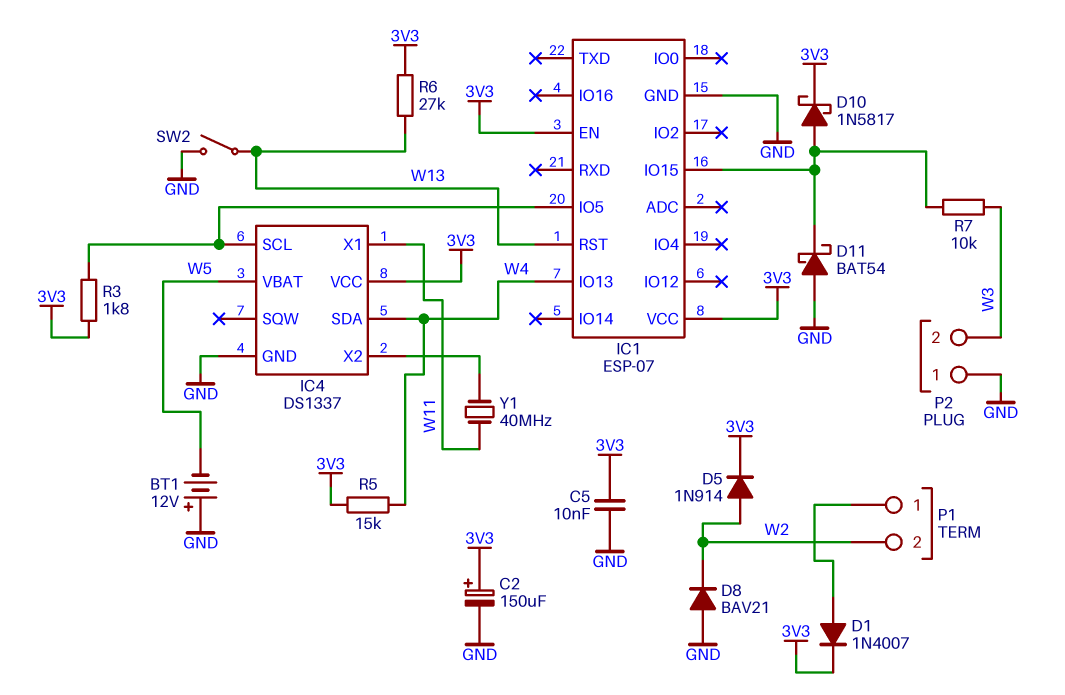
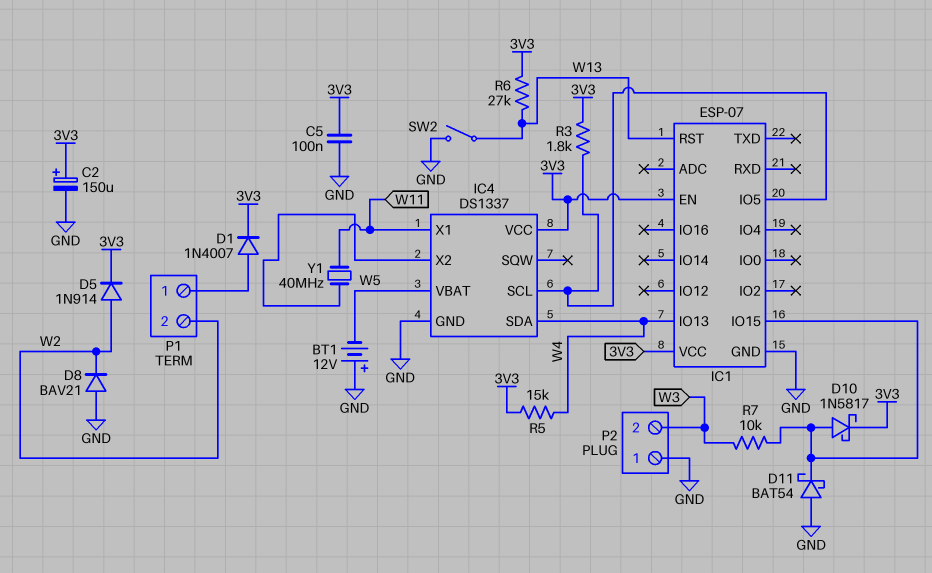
C5: 10nF (3V3, GND) -> 100nF (3V3, GND)

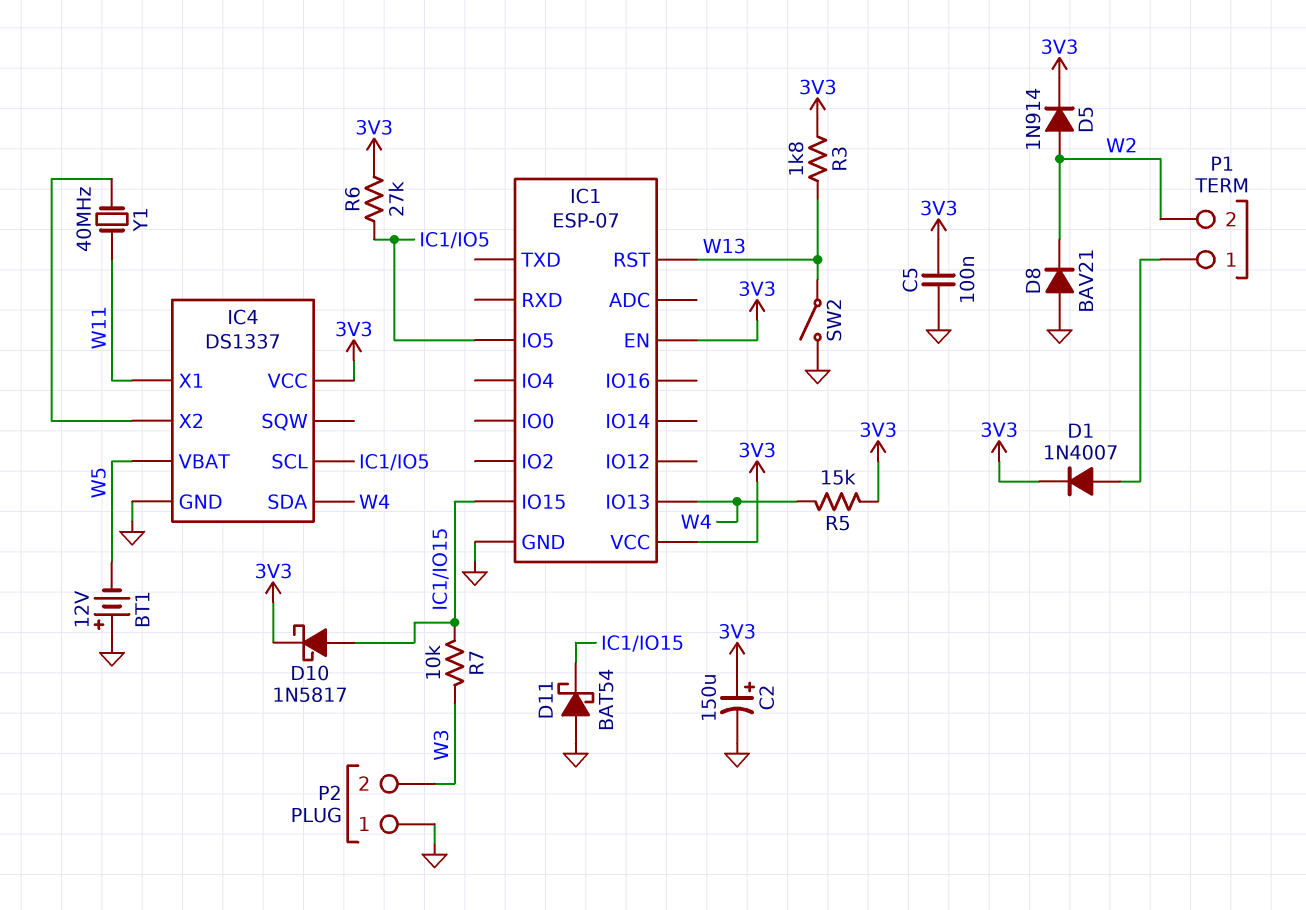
R3: 1.8k (3V3, IC1/IO5) -> 1.8k (3V3, W13)
R6: 27k (3V3, W13) -> 27k (3V3, IC1/IO5)

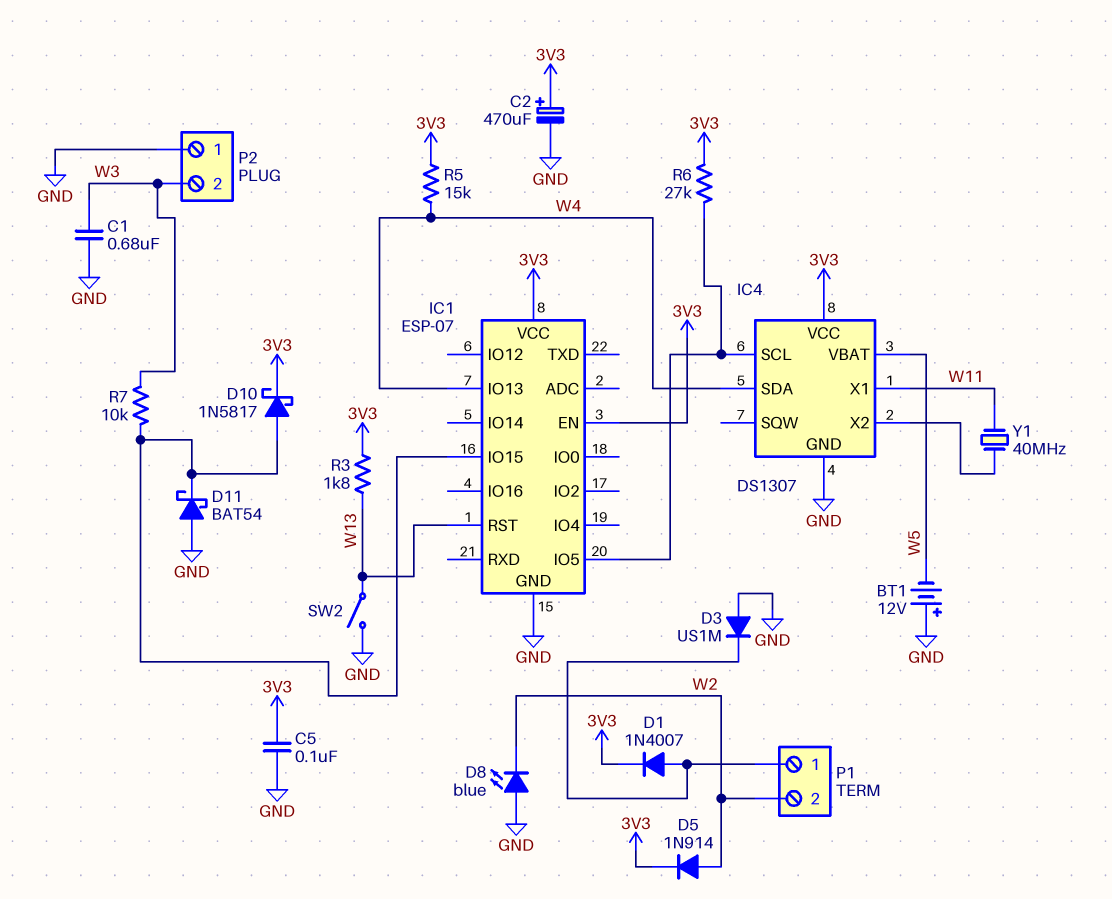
C1: none -> 680nF (GND, W3)
C2: 150uF (plus 3V3, minus GND) -> 470uF (plus 3V3, minus GND)
D3: none -> diode US1M (A GND, K P1/1)
D8: diode BAV21 (A GND, K W2) -> LED blue (A GND, K W2)
IC4: DS1337 -> DS1307

